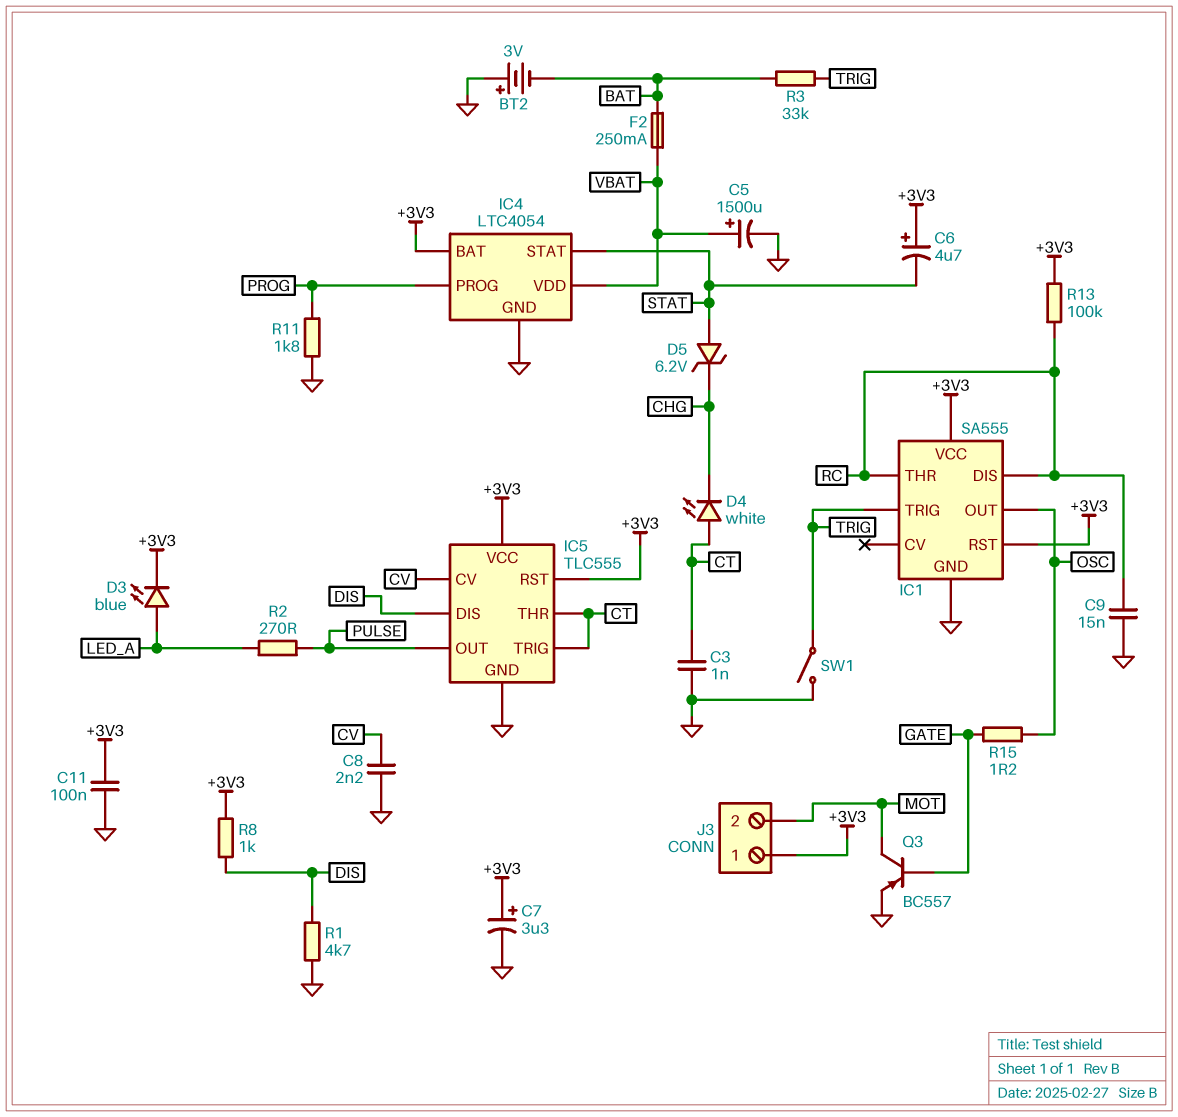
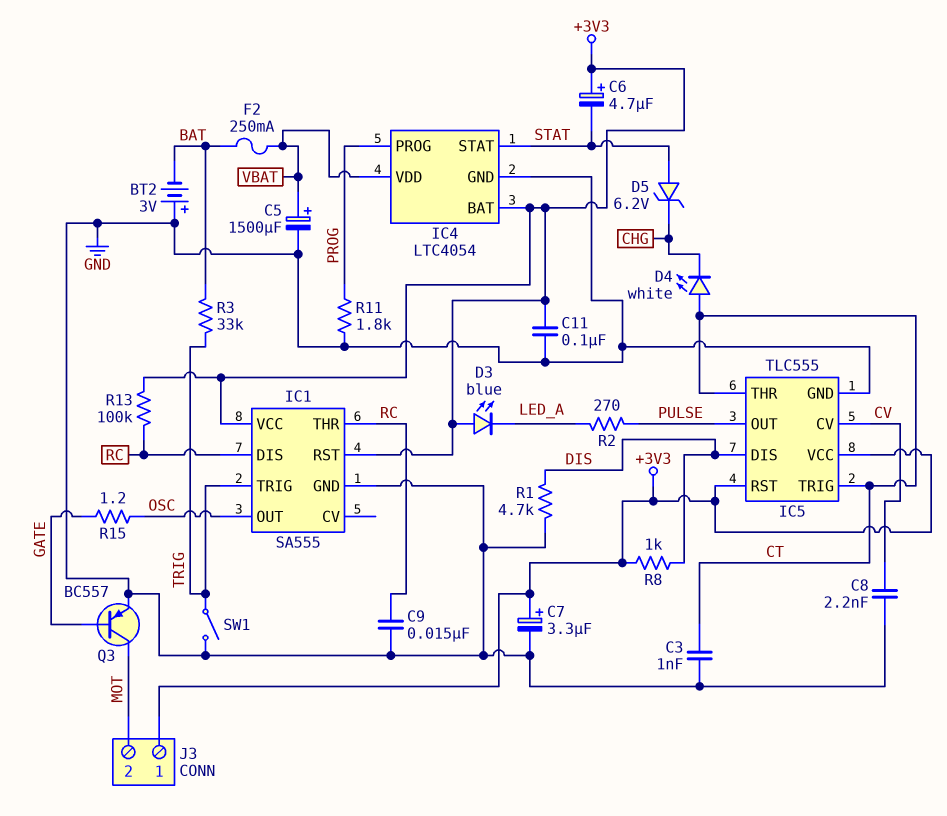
D3: LED blue (A LED_A, K +3V3) -> LED blue (A +3V3, K LED_A)

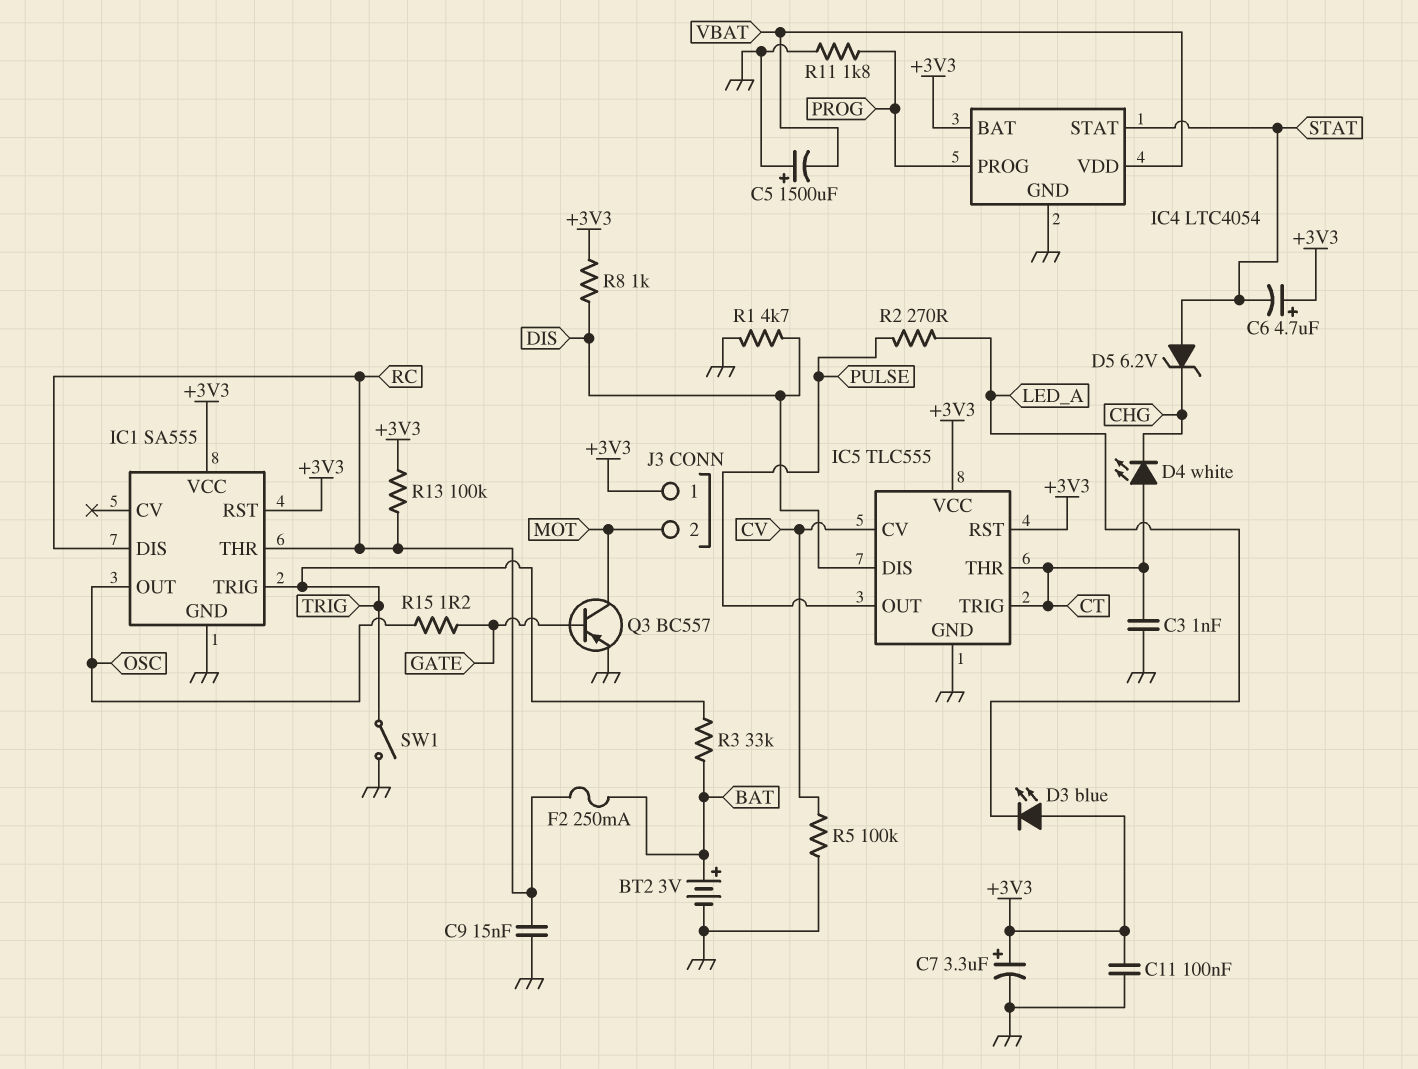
BT2: 3V (plus GND, minus BAT) -> 3V (plus BAT, minus GND)
C5: 1500uF (plus VBAT, minus GND) -> 1500uF (plus GND, minus VBAT)
C8: 2.2nF (CV, GND) -> none
F2: 250mA (BAT, VBAT) -> 250mA (BAT, RC)
R5: none -> 100k (CV, GND)

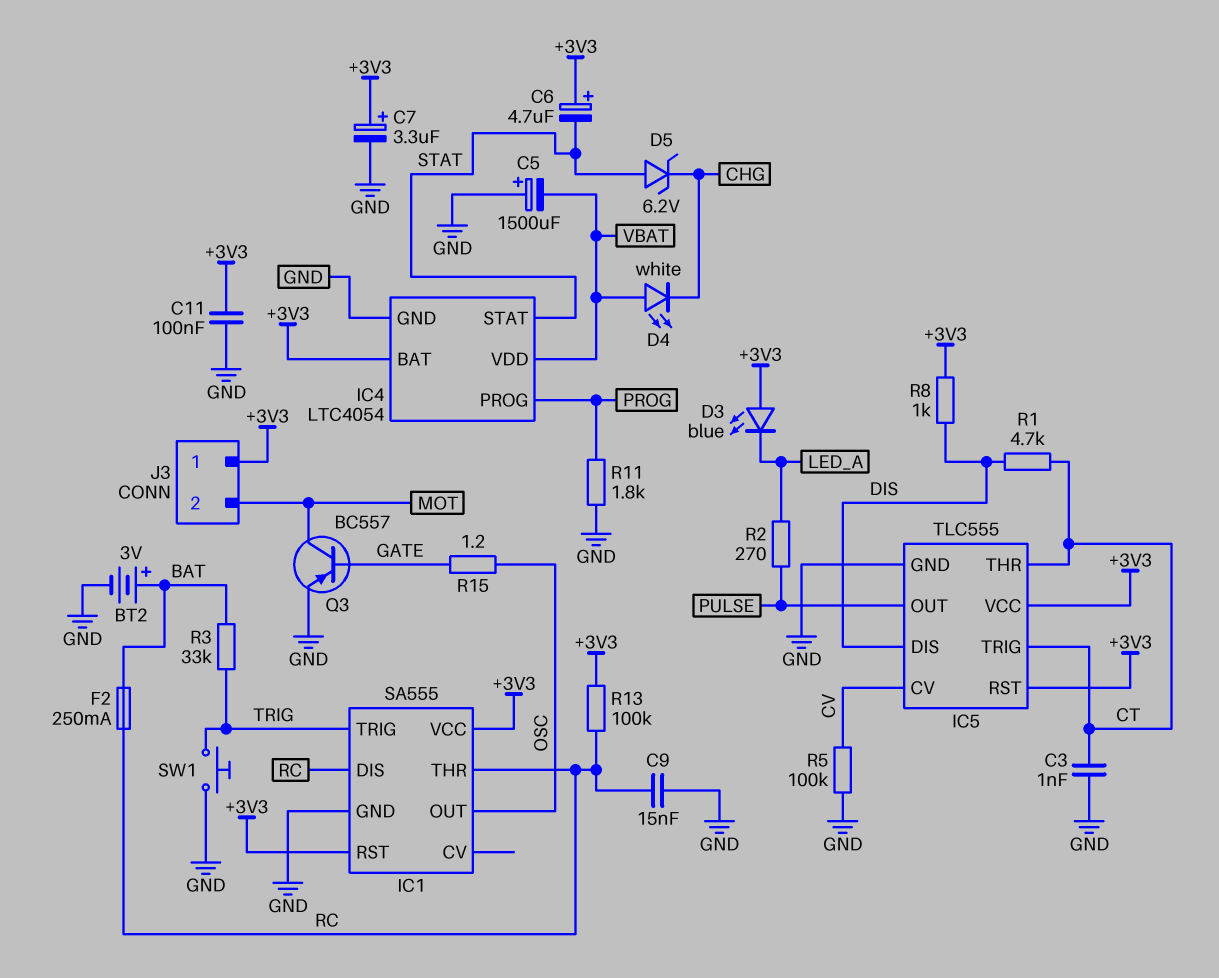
D4: LED white (A CT, K CHG) -> LED white (A VBAT, K CHG)
R1: 4.7k (DIS, GND) -> 4.7k (CT, DIS)
SW1: switch (GND, TRIG) -> button (GND, TRIG)

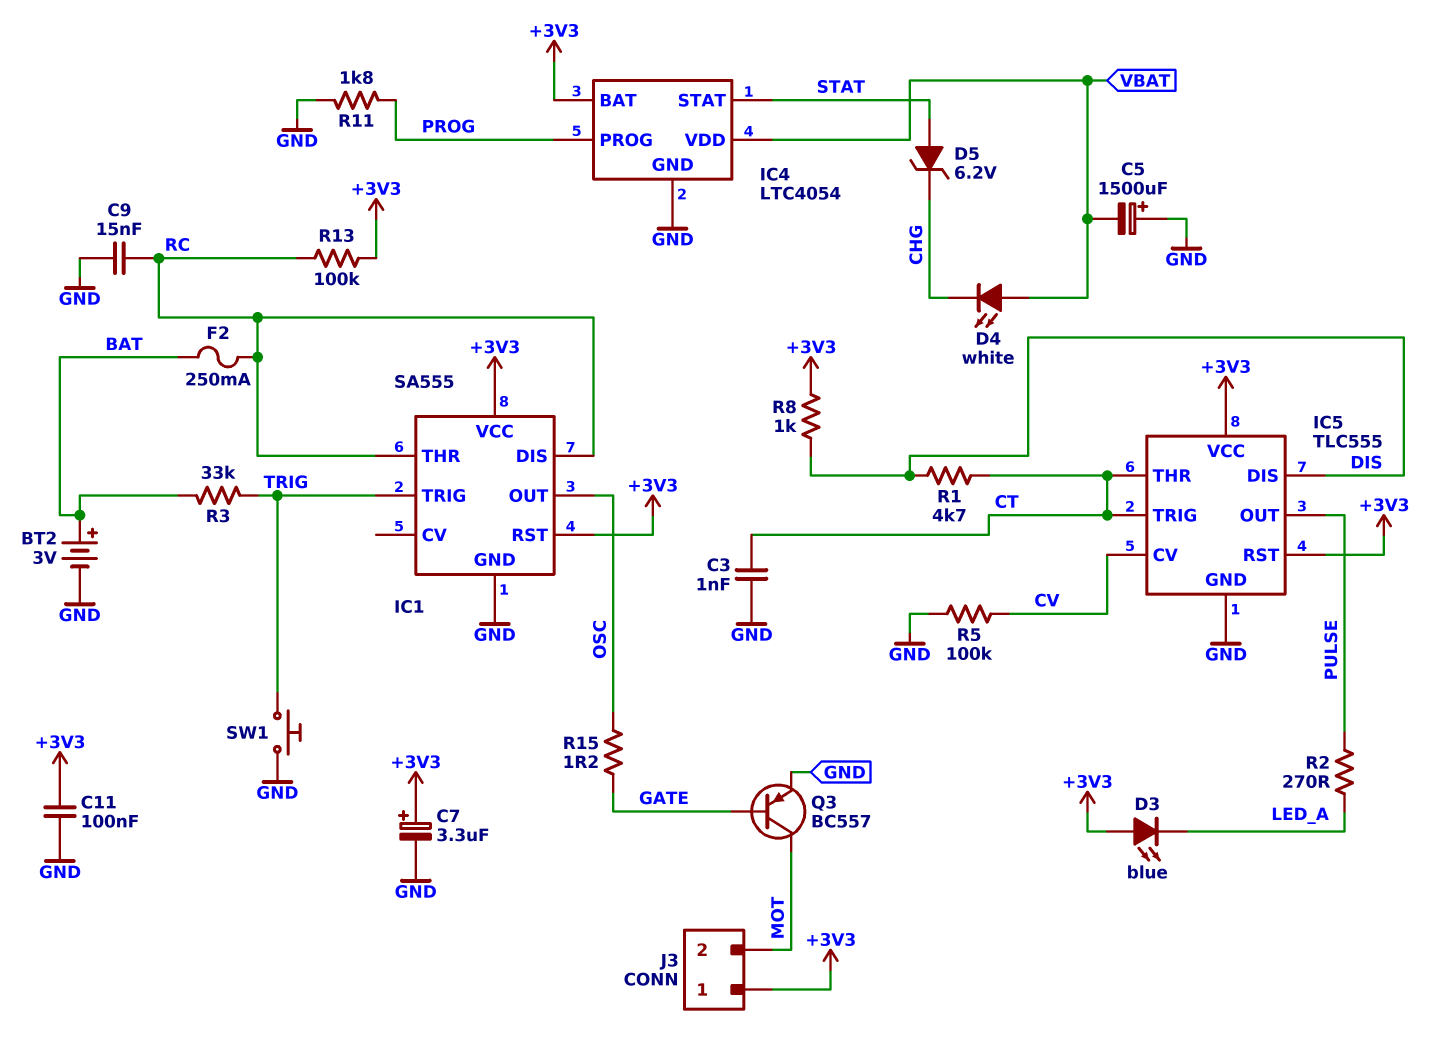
C6: 4.7uF (plus +3V3, minus STAT) -> none

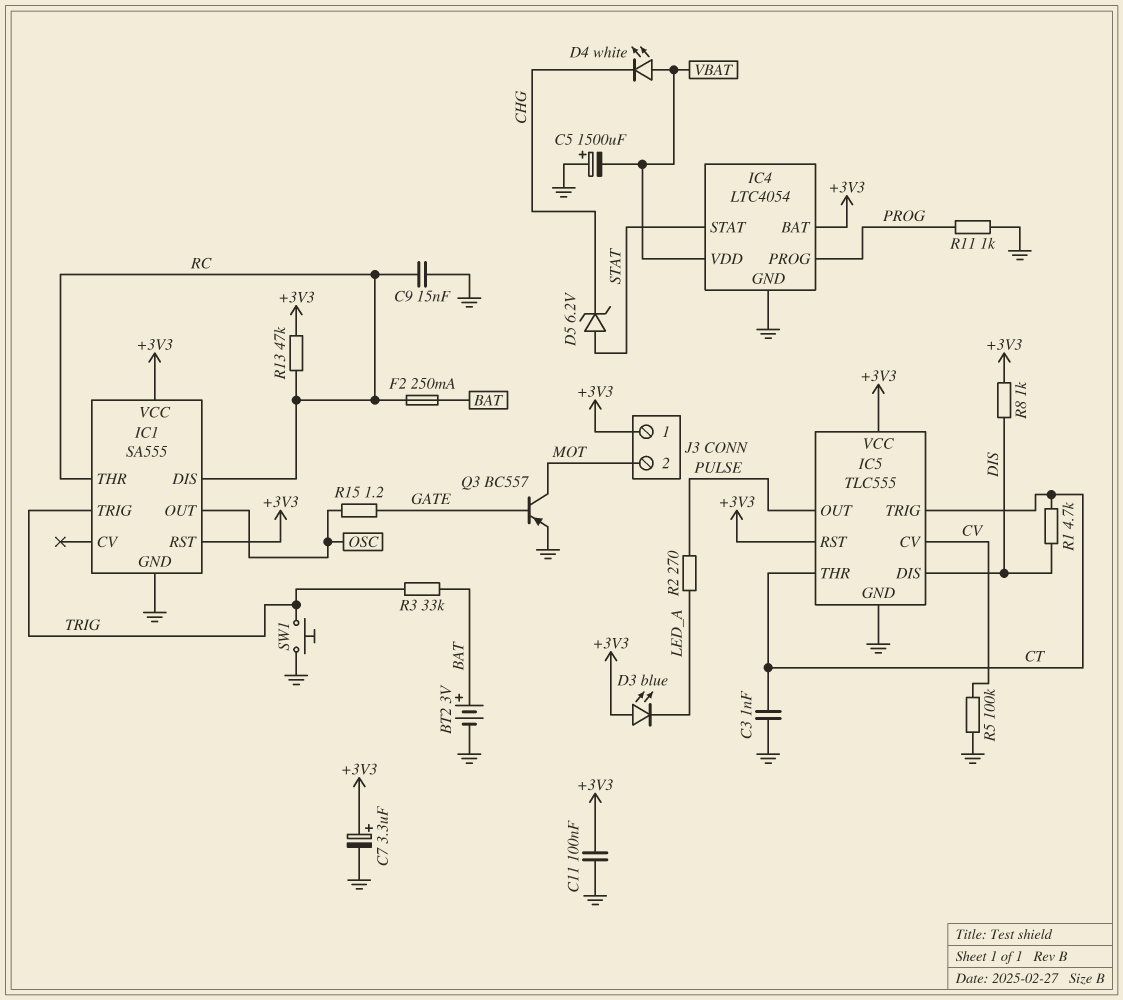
R11: 1.8k (GND, PROG) -> 1k (GND, PROG)
R13: 100k (+3V3, RC) -> 47k (+3V3, RC)

